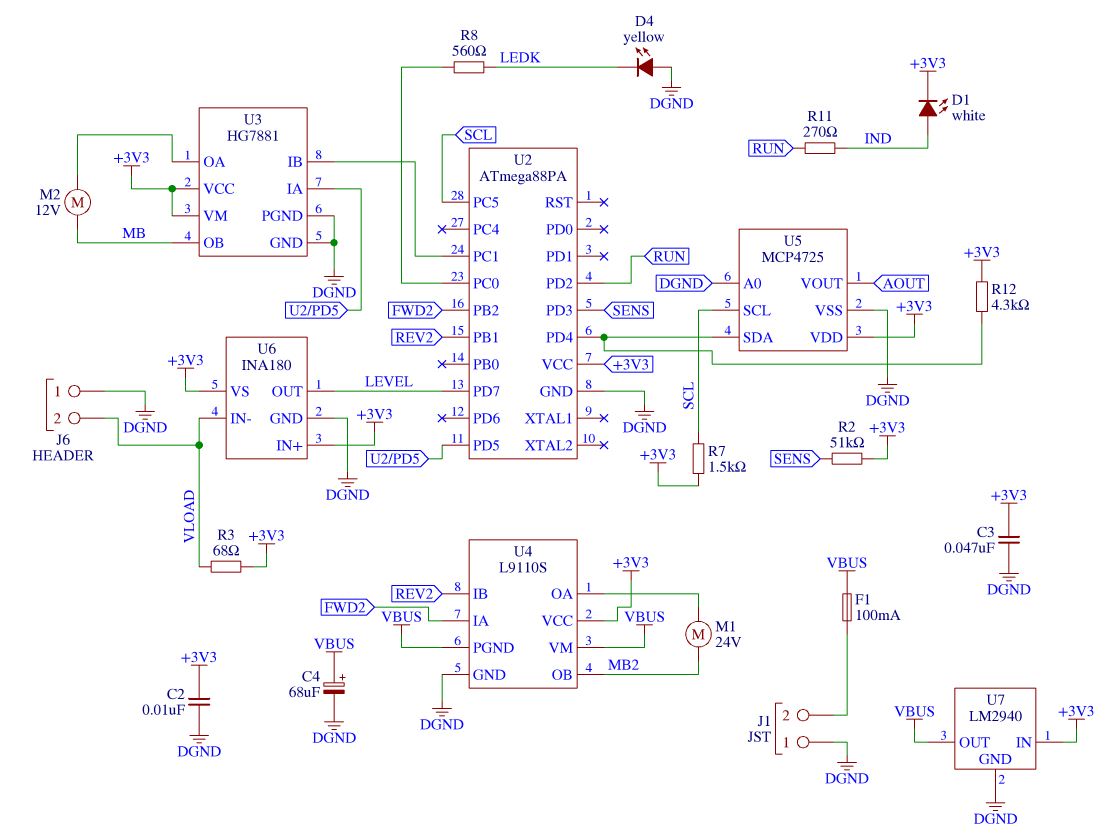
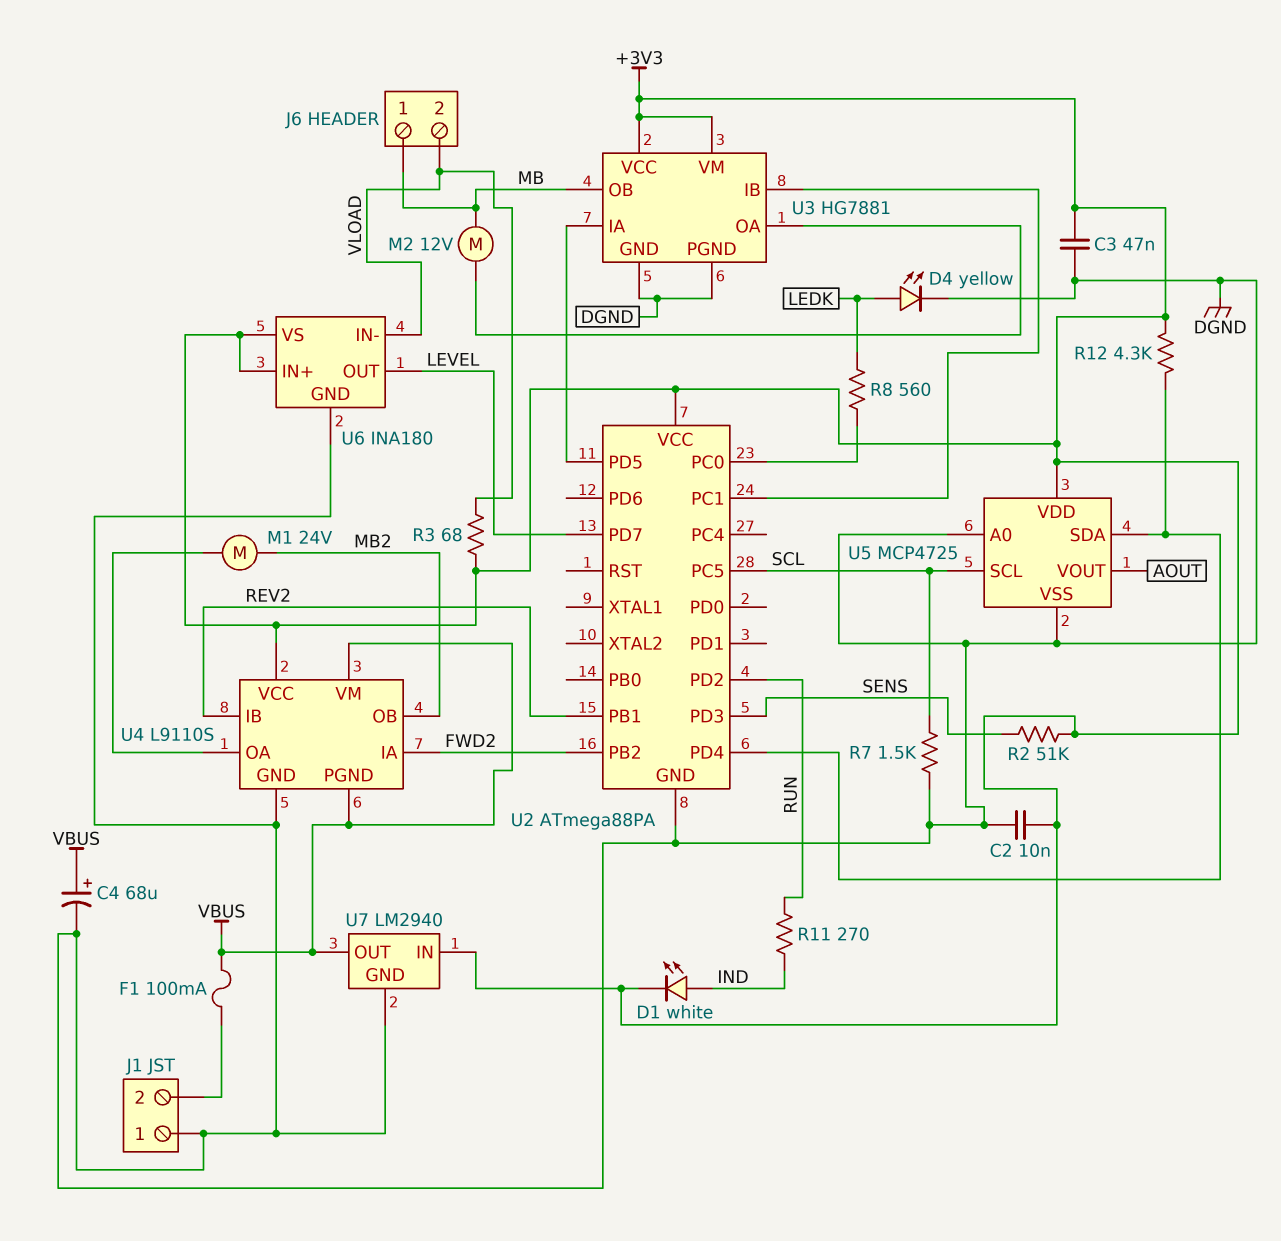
D4: LED yellow (A DGND, K LEDK) -> LED yellow (A LEDK, K DGND)
J6 pin 1: DGND -> MB
R7: 1.5k (+3V3, SCL) -> 1.5k (DGND, SCL)

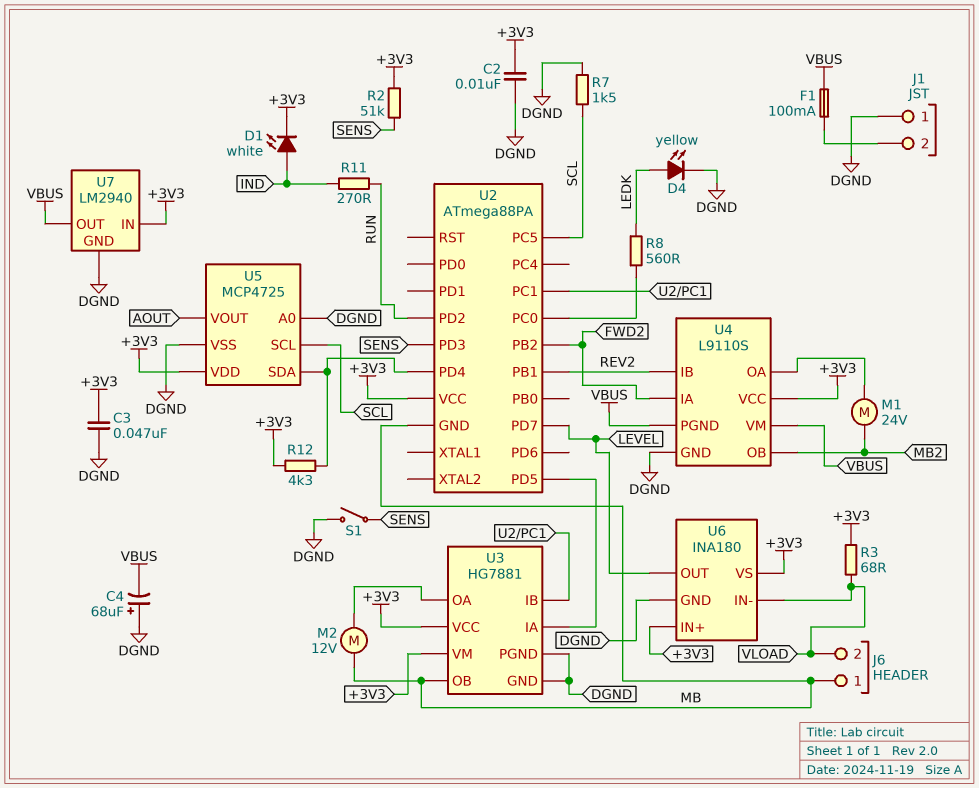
C4: 68uF (plus VBUS, minus DGND) -> 68uF (plus DGND, minus VBUS)
S1: none -> switch (DGND, SENS)
U2 pin GND: DGND -> MB

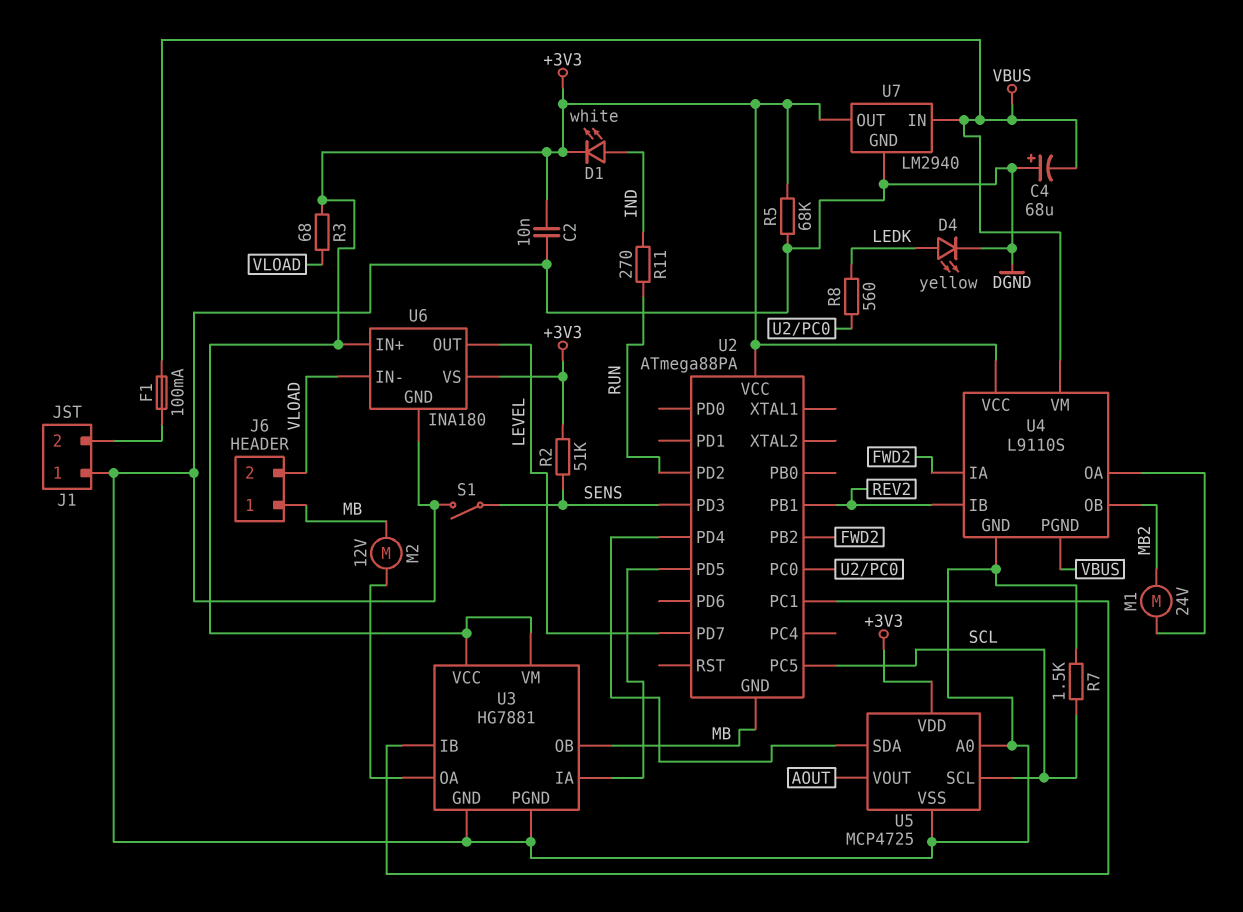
C3: 47nF (+3V3, DGND) -> none
R5: none -> 68k (+3V3, DGND)
R12: 4.3k (+3V3, U2/PD4) -> none
U7 pin IN: +3V3 -> VBUS
U7 pin OUT: VBUS -> +3V3

